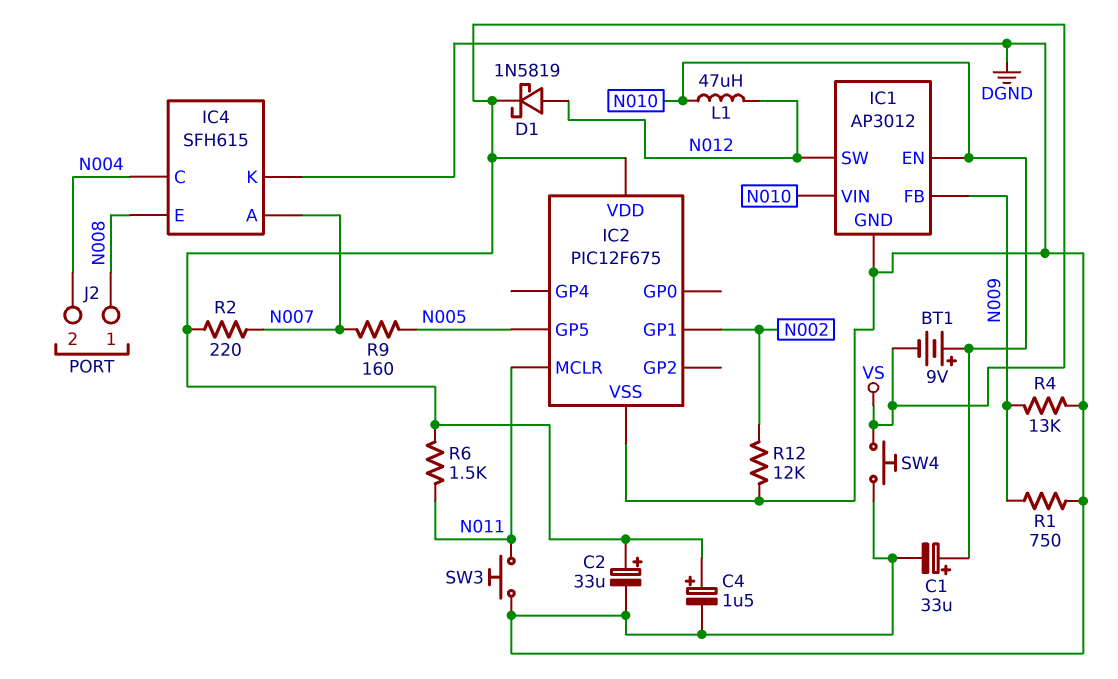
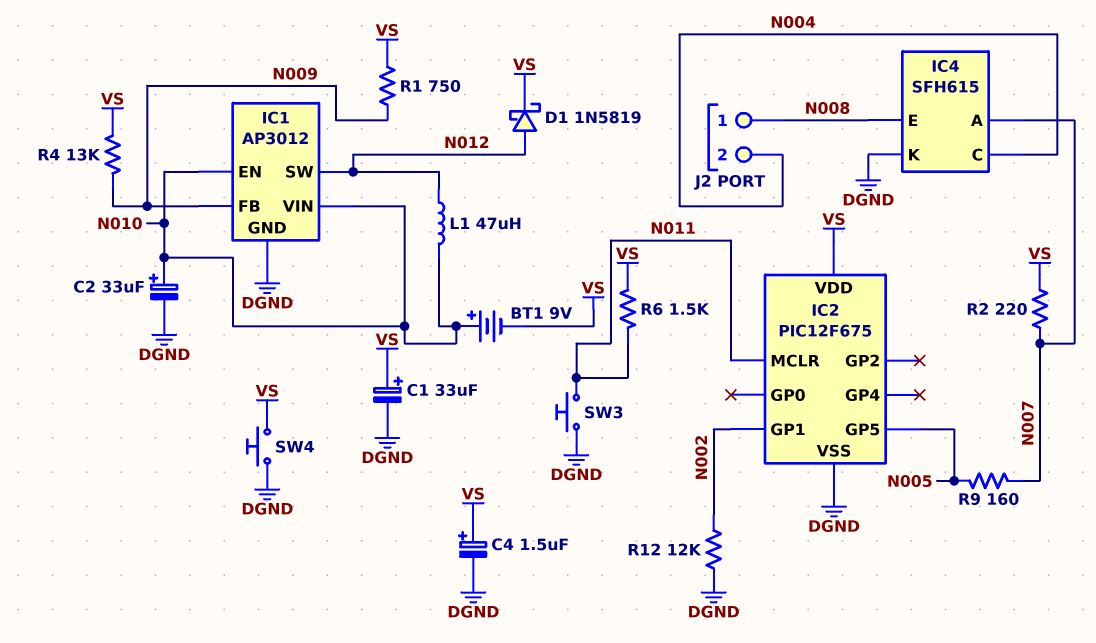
C1: 33uF (plus N010, minus DGND) -> 33uF (plus VS, minus DGND)
C2: 33uF (plus VS, minus DGND) -> 33uF (plus N010, minus DGND)
R1: 750 (DGND, N009) -> 750 (N009, VS)
R4: 13k (DGND, N009) -> 13k (N009, VS)

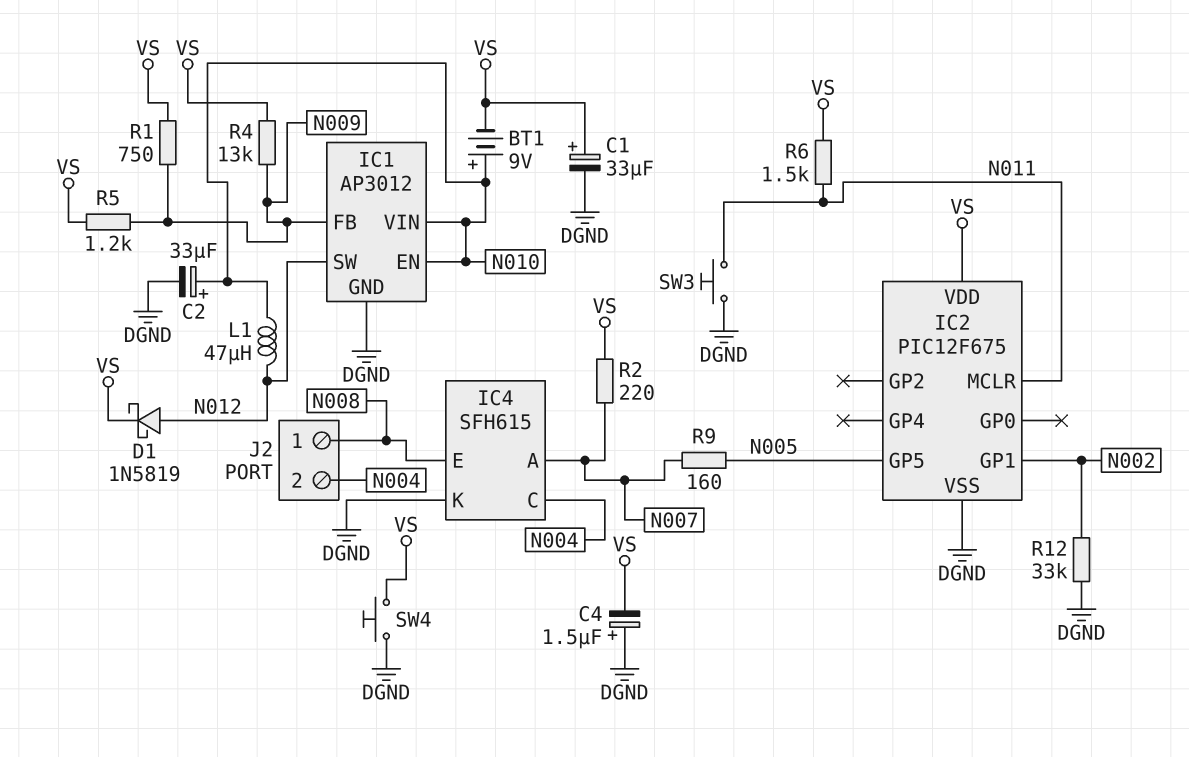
C4: 1.5uF (plus VS, minus DGND) -> 1.5uF (plus DGND, minus VS)
R5: none -> 1.2k (N009, VS)
R12: 12k (DGND, N002) -> 33k (DGND, N002)

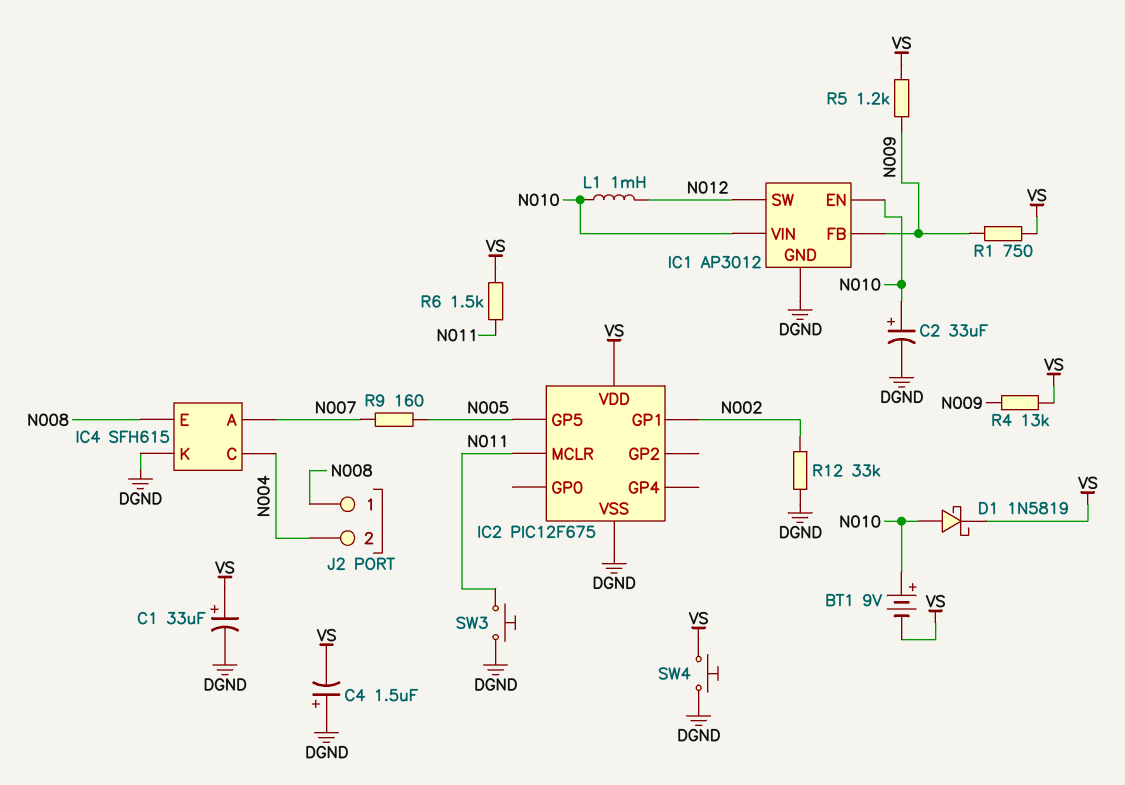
D1: schottky 1N5819 (A N012, K VS) -> schottky 1N5819 (A N010, K VS)
L1: 47uH (N010, N012) -> 1mH (N010, N012)
R2: 220 (N007, VS) -> none

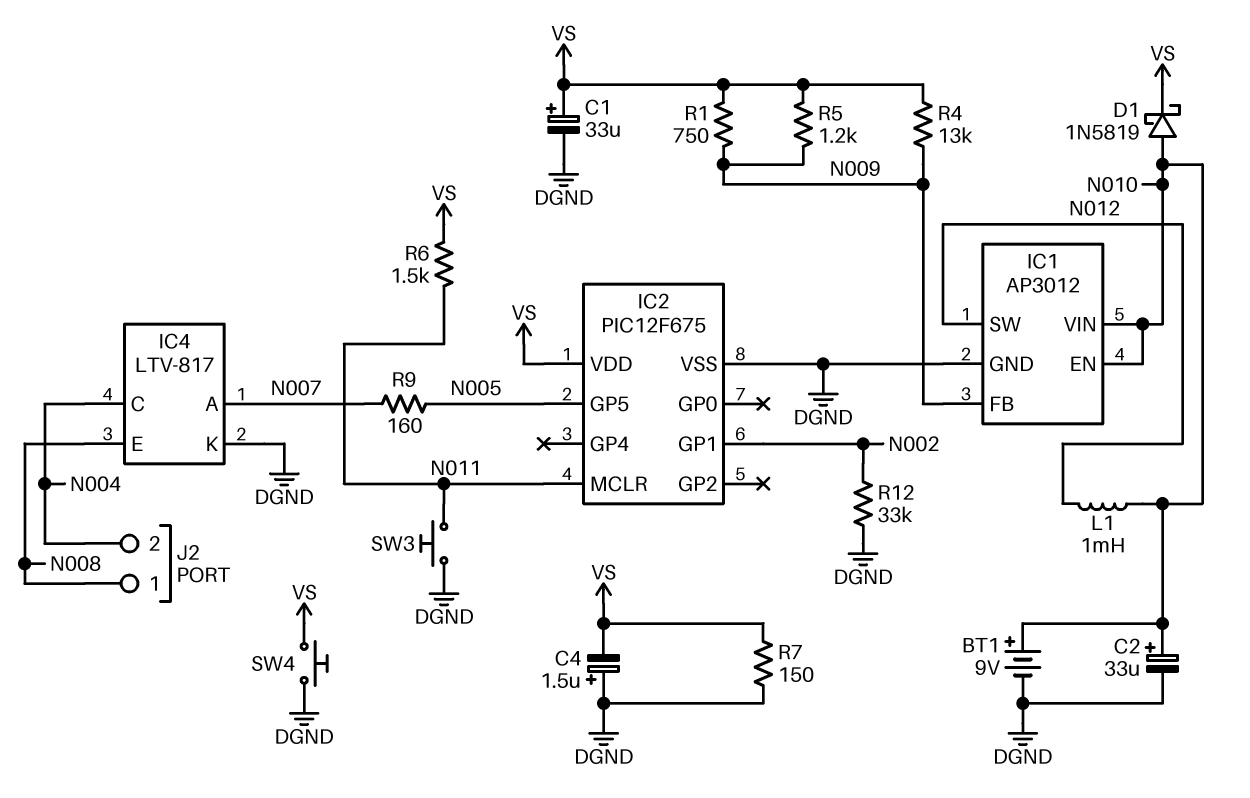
BT1: 9V (plus N010, minus VS) -> 9V (plus N010, minus DGND)
IC4: SFH615 -> LTV-817
R7: none -> 150 (DGND, VS)

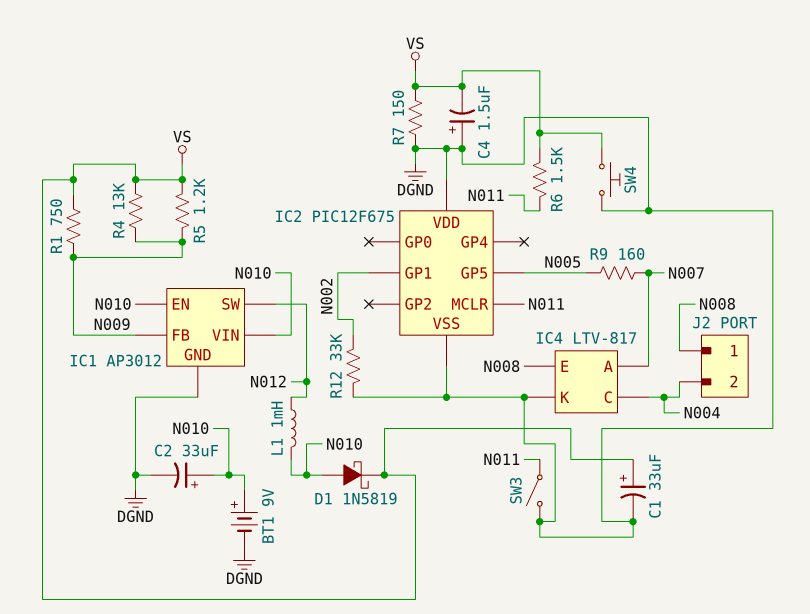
IC2 pin VDD: VS -> DGND
SW3: button (DGND, N011) -> switch (DGND, N011)

